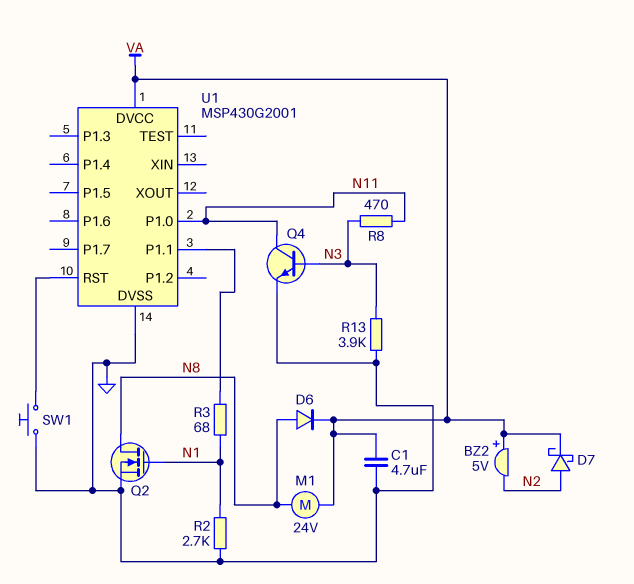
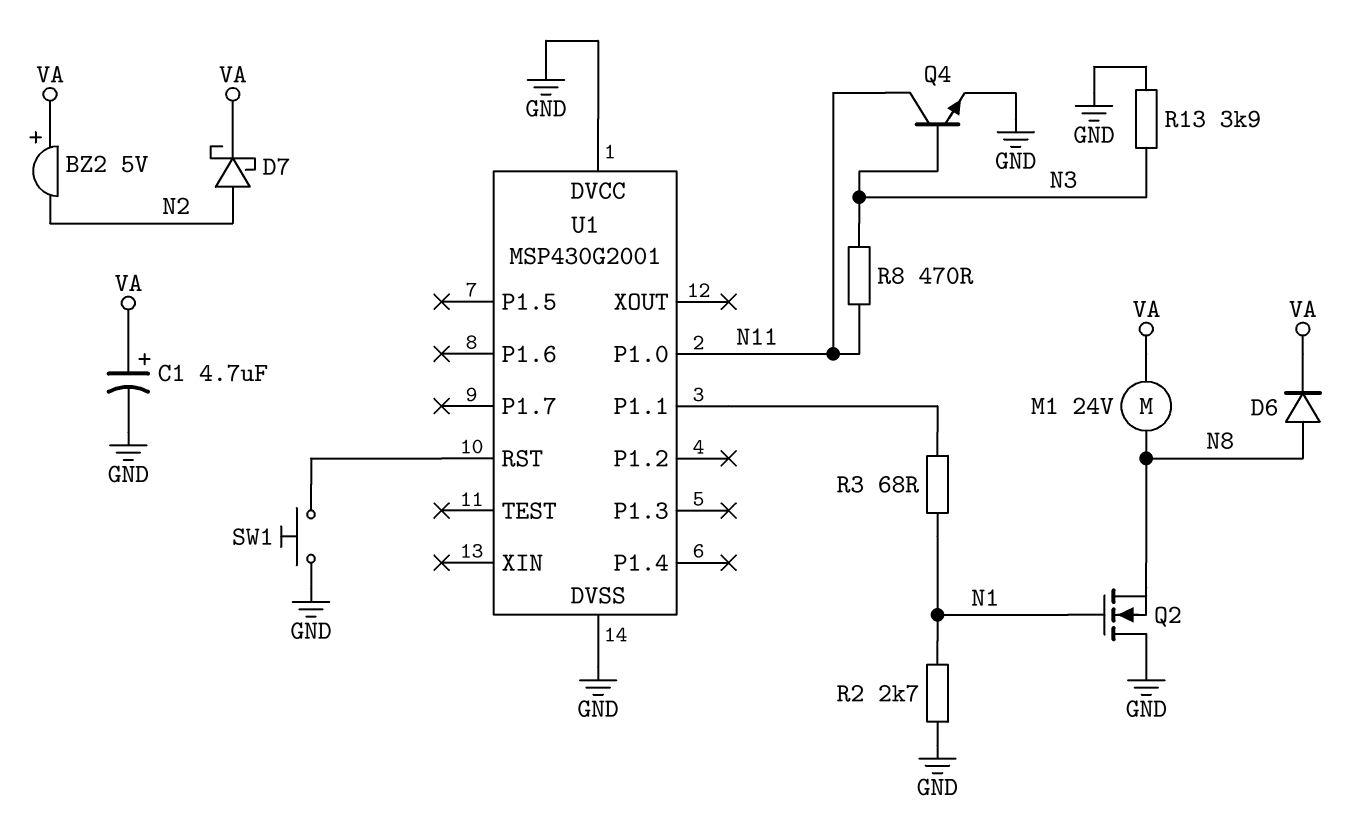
C1: 4.7uF (GND, VA) -> 4.7uF (plus VA, minus GND)
Q2: NMOS (G N1, D N8, S GND) -> NMOS (G N1, D GND, S N8)
U1 pin DVCC: VA -> GND

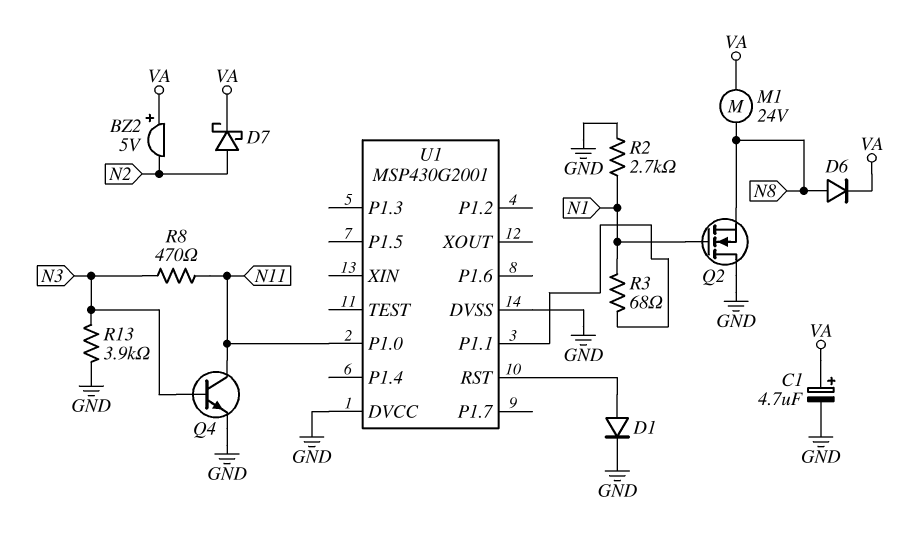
D1: none -> diode (A U1/RST, K GND)
SW1: button (GND, U1/RST) -> none

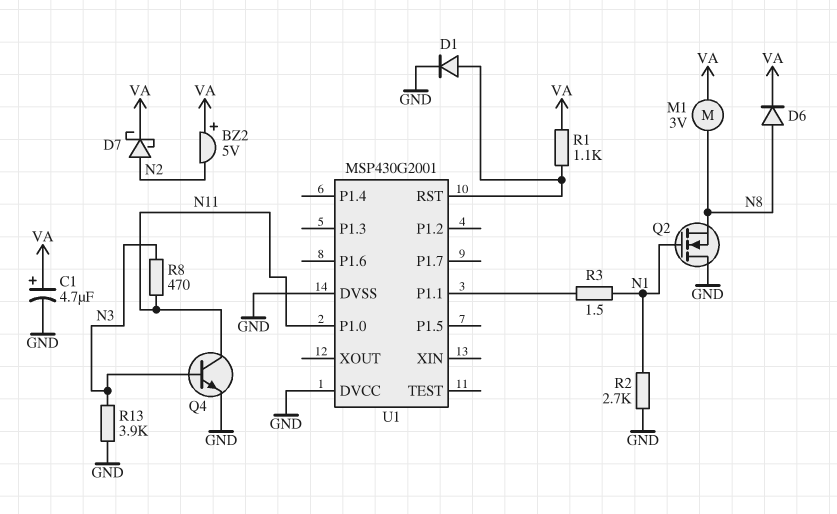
M1: motor 24V (N8, VA) -> motor 3V (N8, VA)
R1: none -> 1.1k (U1/RST, VA)
R3: 68 (N1, U1/P1.1) -> 1.5 (N1, U1/P1.1)

